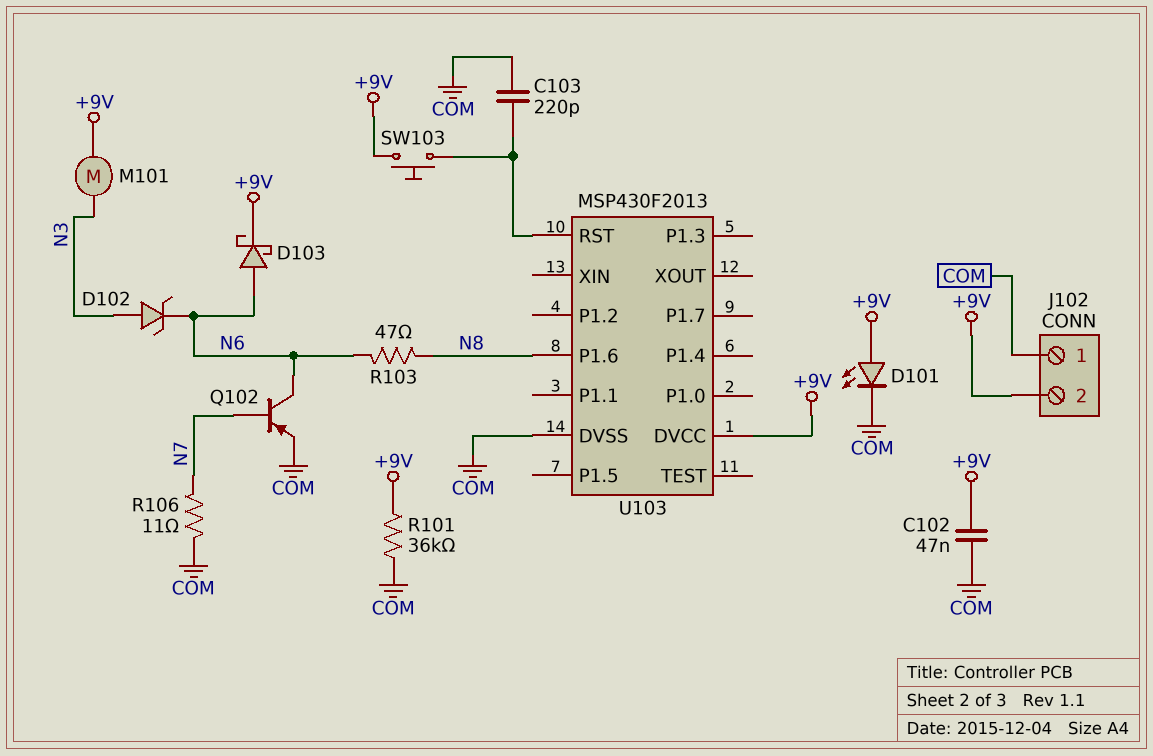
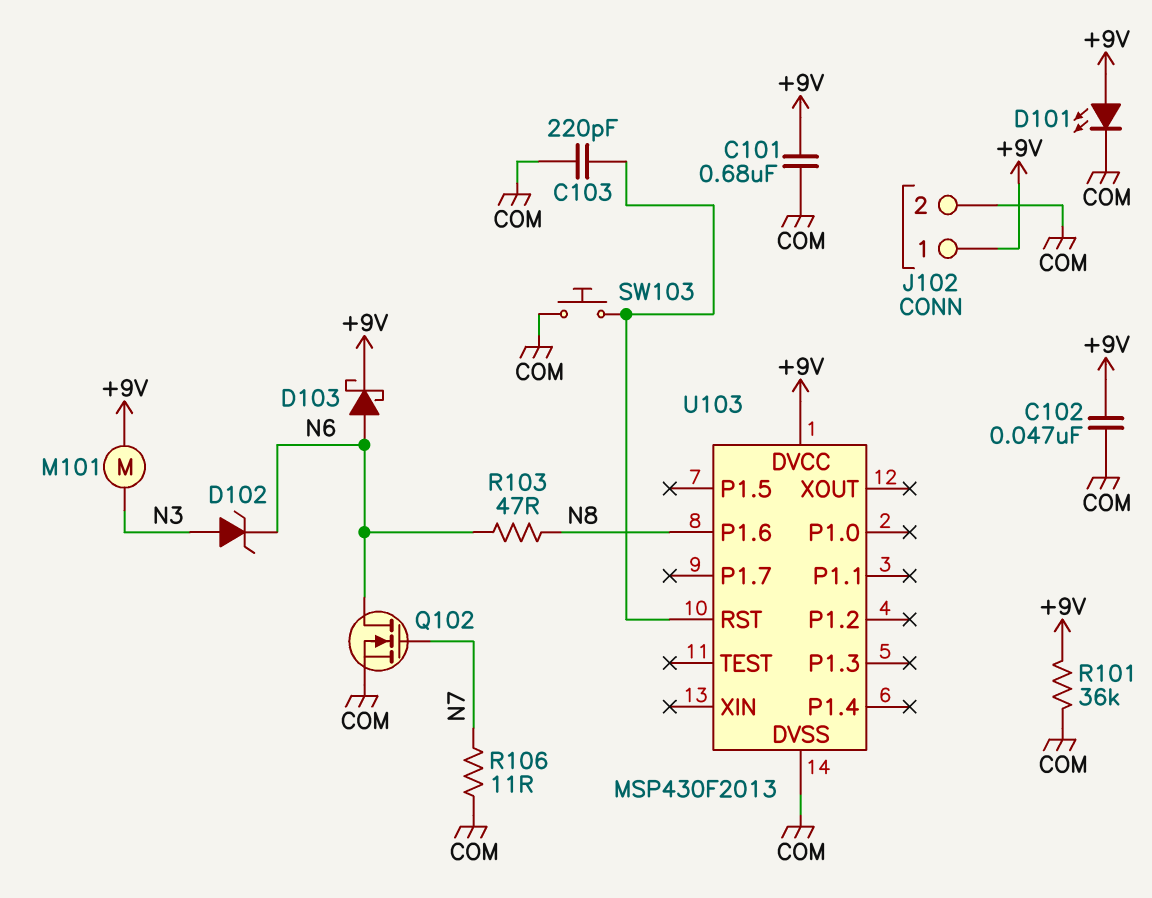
C101: none -> 680nF (+9V, COM)
J102 pin 1: COM -> +9V
J102 pin 2: +9V -> COM
Q102: PNP (B N7, C N6, E COM) -> NMOS (G N7, D N6, S COM)
SW103: button (+9V, U103/RST) -> button (COM, U103/RST)

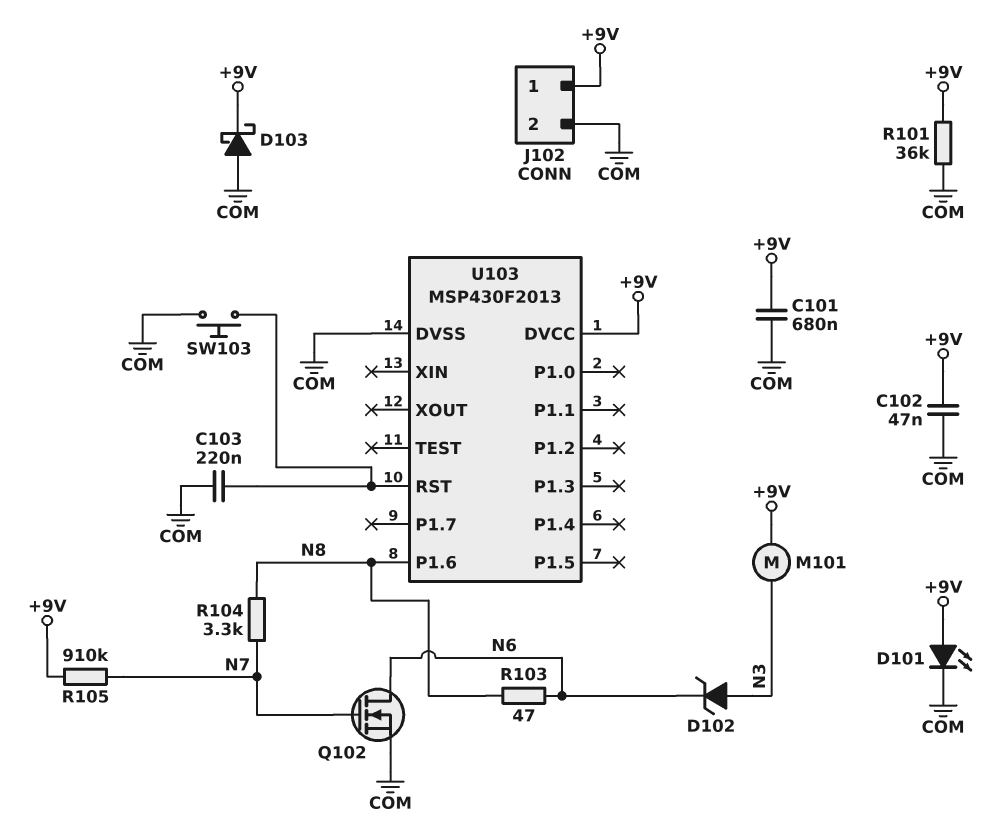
C103: 220pF (COM, U103/RST) -> 220nF (COM, U103/RST)
D103: schottky (A N6, K +9V) -> schottky (A COM, K +9V)
R104: none -> 3.3k (N7, N8)
R105: none -> 910k (+9V, N7)
R106: 11 (COM, N7) -> none

